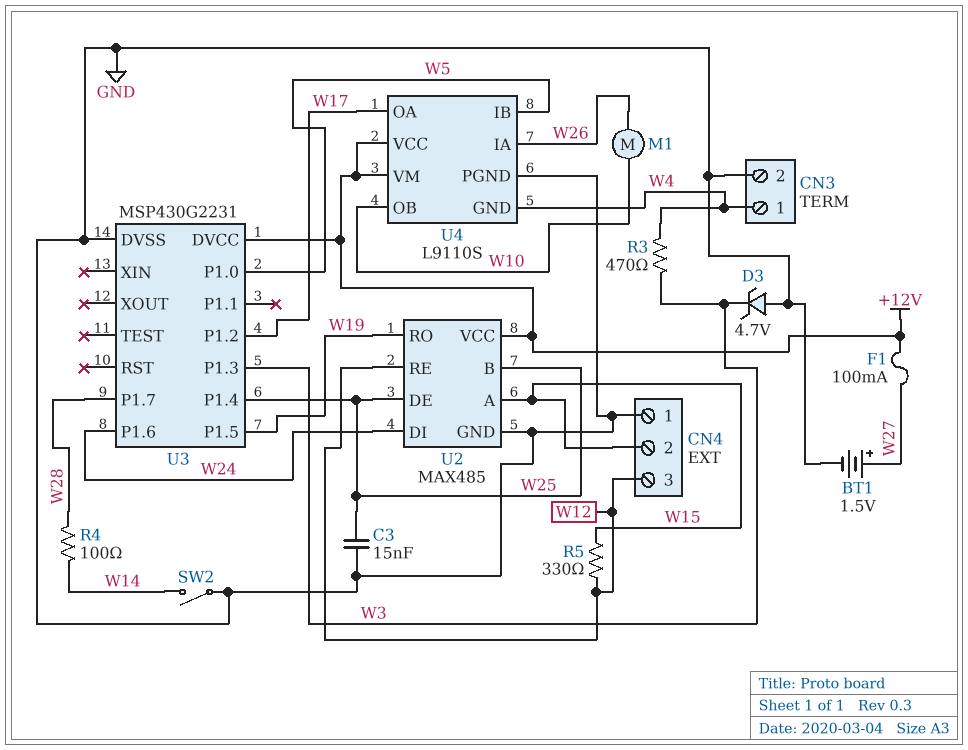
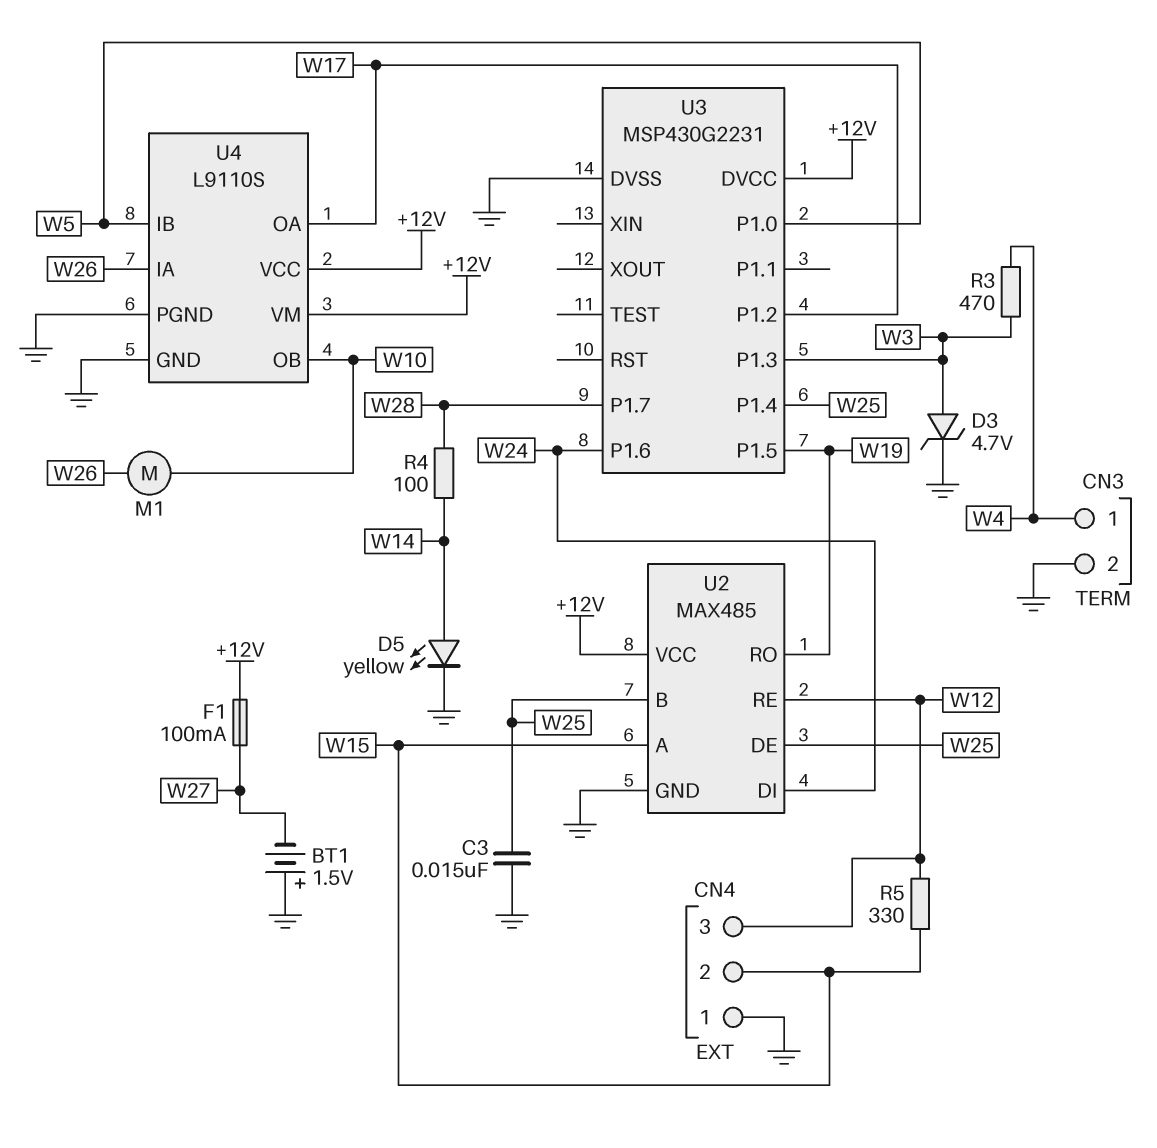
BT1: 1.5V (plus W27, minus GND) -> 1.5V (plus GND, minus W27)
D3: zener 4.7V (A GND, K W3) -> zener 4.7V (A W3, K GND)
D5: none -> LED yellow (A W14, K GND)
SW2: switch (GND, W14) -> none
U4 pin GND: W4 -> GND

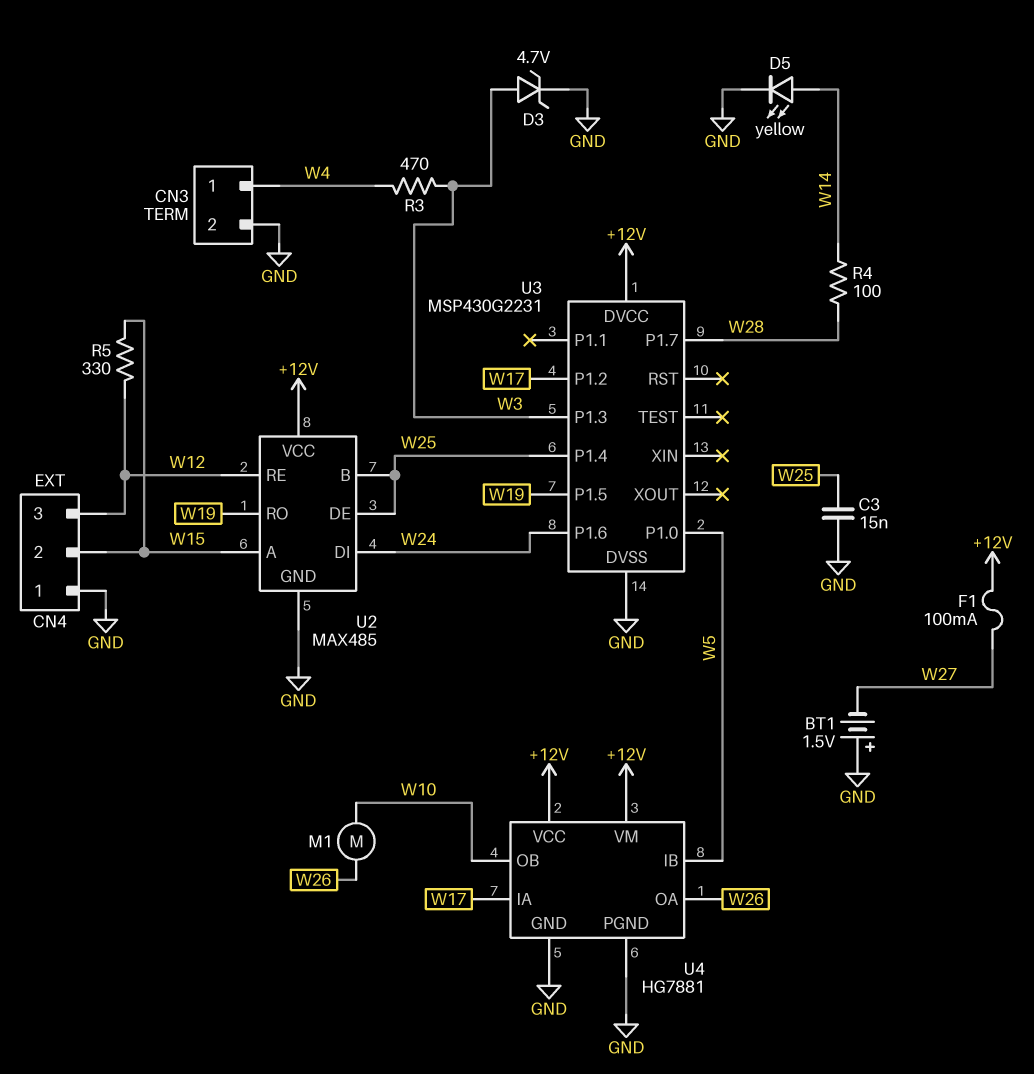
U4: L9110S -> HG7881
U4 pin IA: W26 -> W17
U4 pin OA: W17 -> W26

